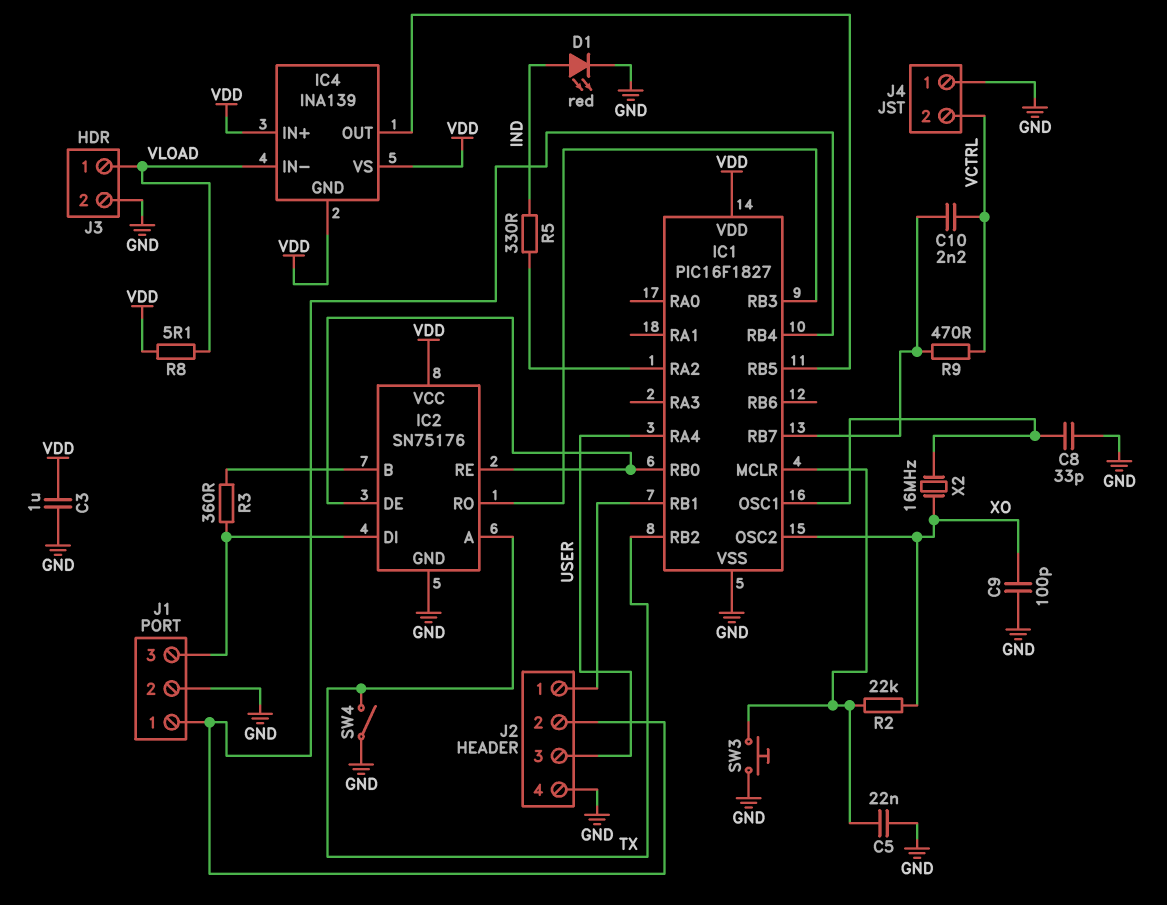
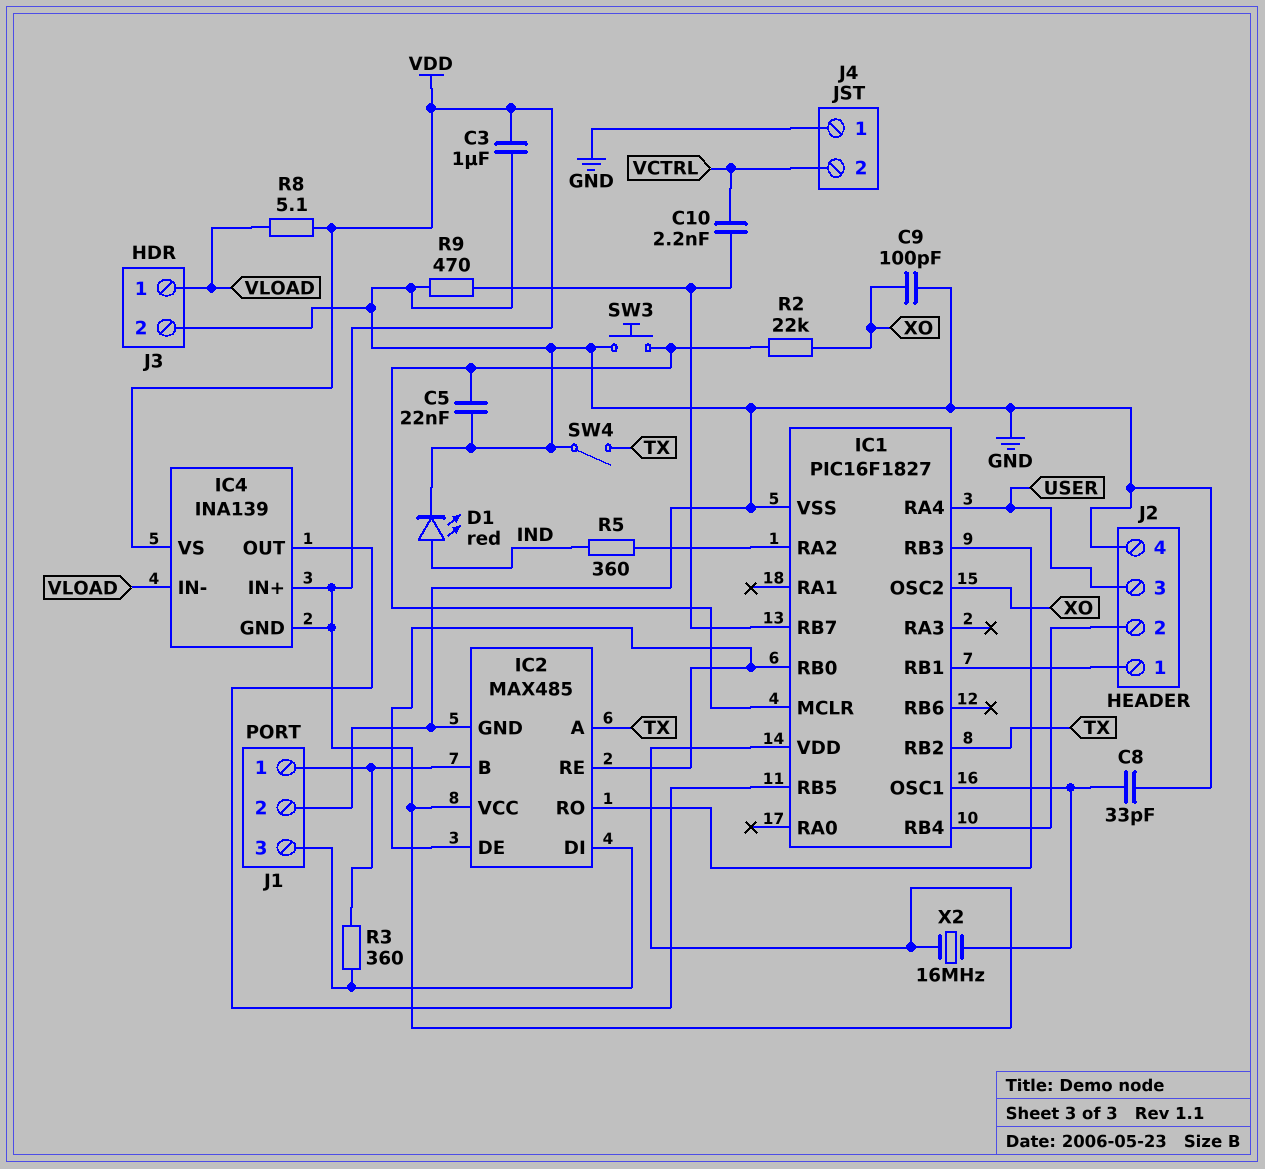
IC2: SN75176 -> MAX485
J1 pin 1: IC1/RB4 -> IC2/B
R5: 330 (IC1/RA2, IND) -> 360 (IC1/RA2, IND)
R9: 470 (IC1/RB7, VCTRL) -> 470 (GND, IC1/RB7)
X2: 16MHz (IC1/OSC1, XO) -> 16MHz (IC1/OSC1, VDD)

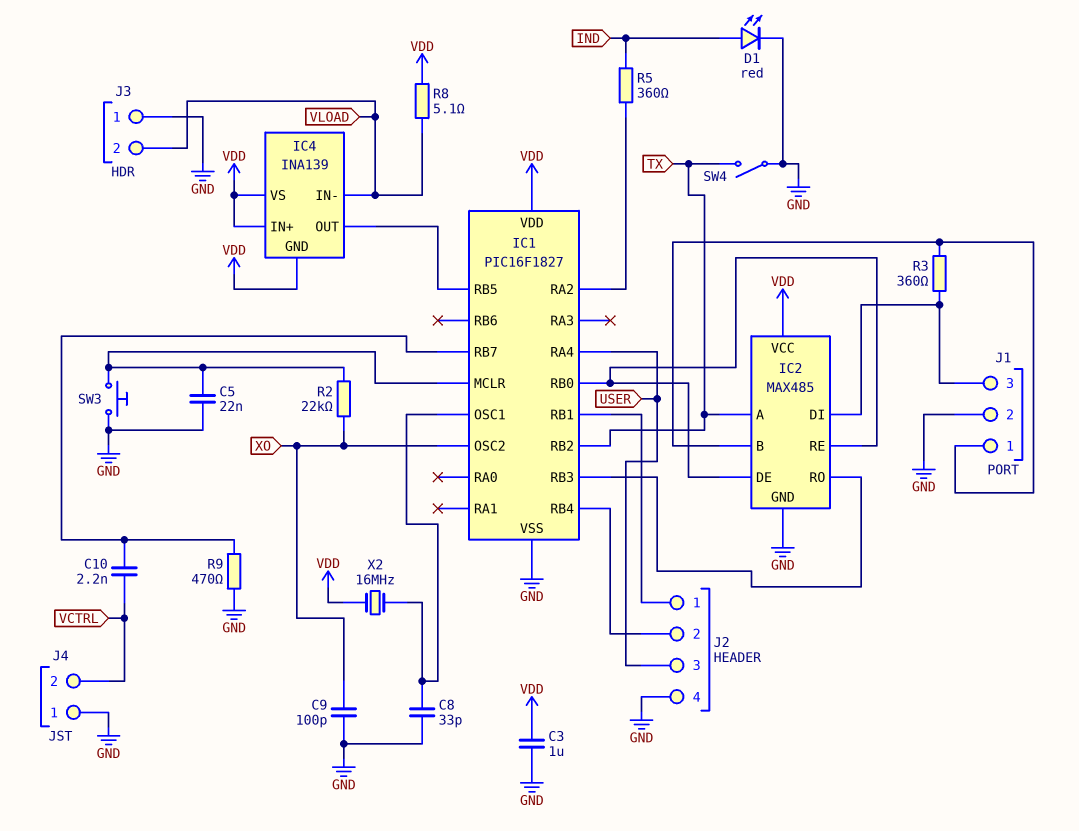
J3 pin 1: VLOAD -> GND
J3 pin 2: GND -> VLOAD

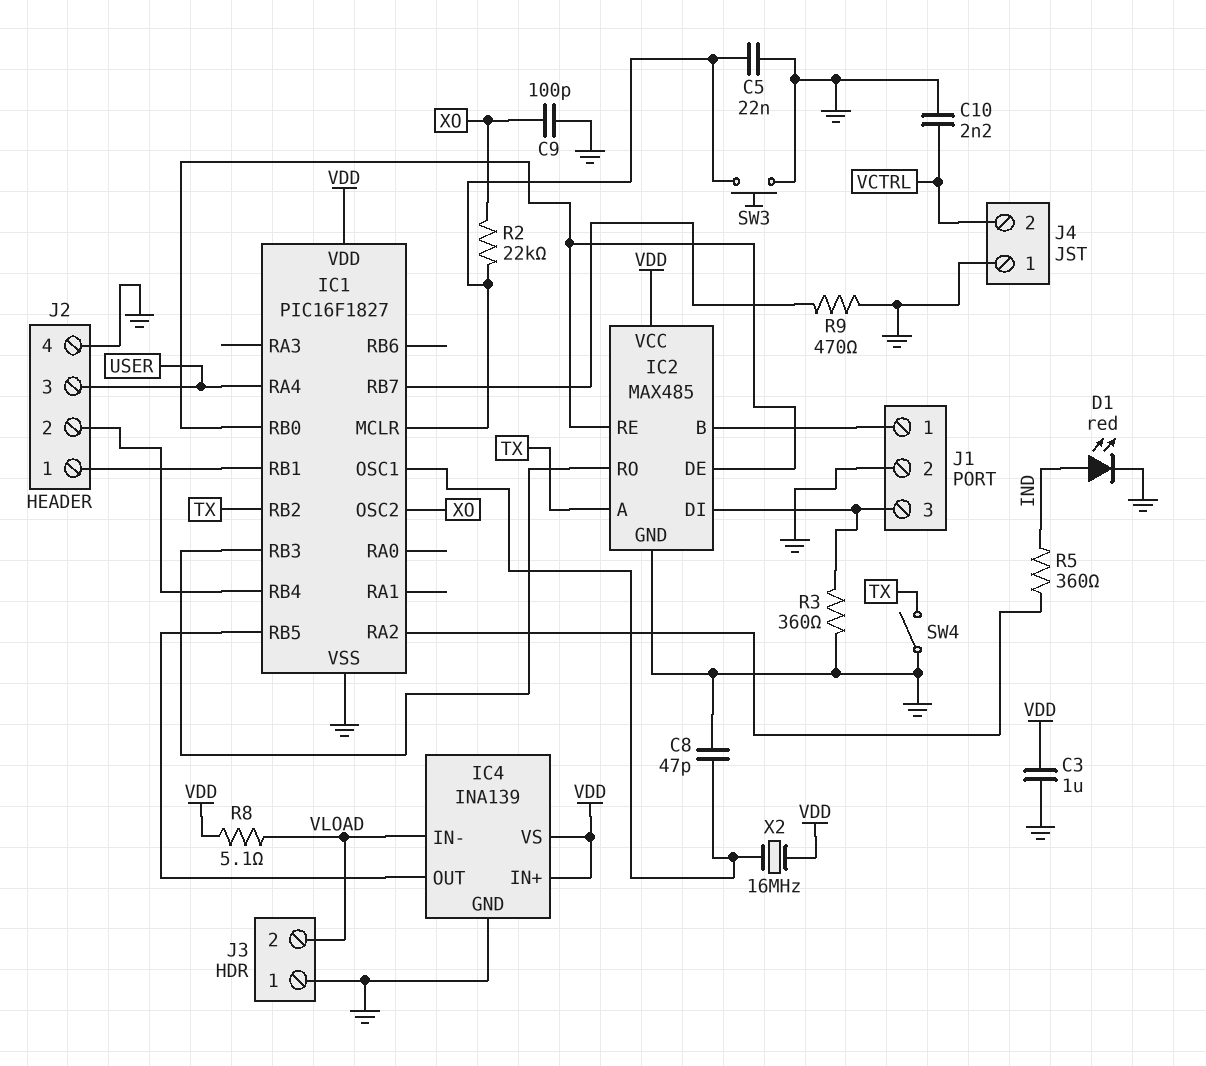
C8: 33pF (GND, IC1/OSC1) -> 47pF (GND, IC1/OSC1)
C10: 2.2nF (IC1/RB7, VCTRL) -> 2.2nF (GND, VCTRL)
IC4 pin GND: VDD -> GND
R3: 360 (IC2/B, IC2/DI) -> 360 (GND, IC2/DI)

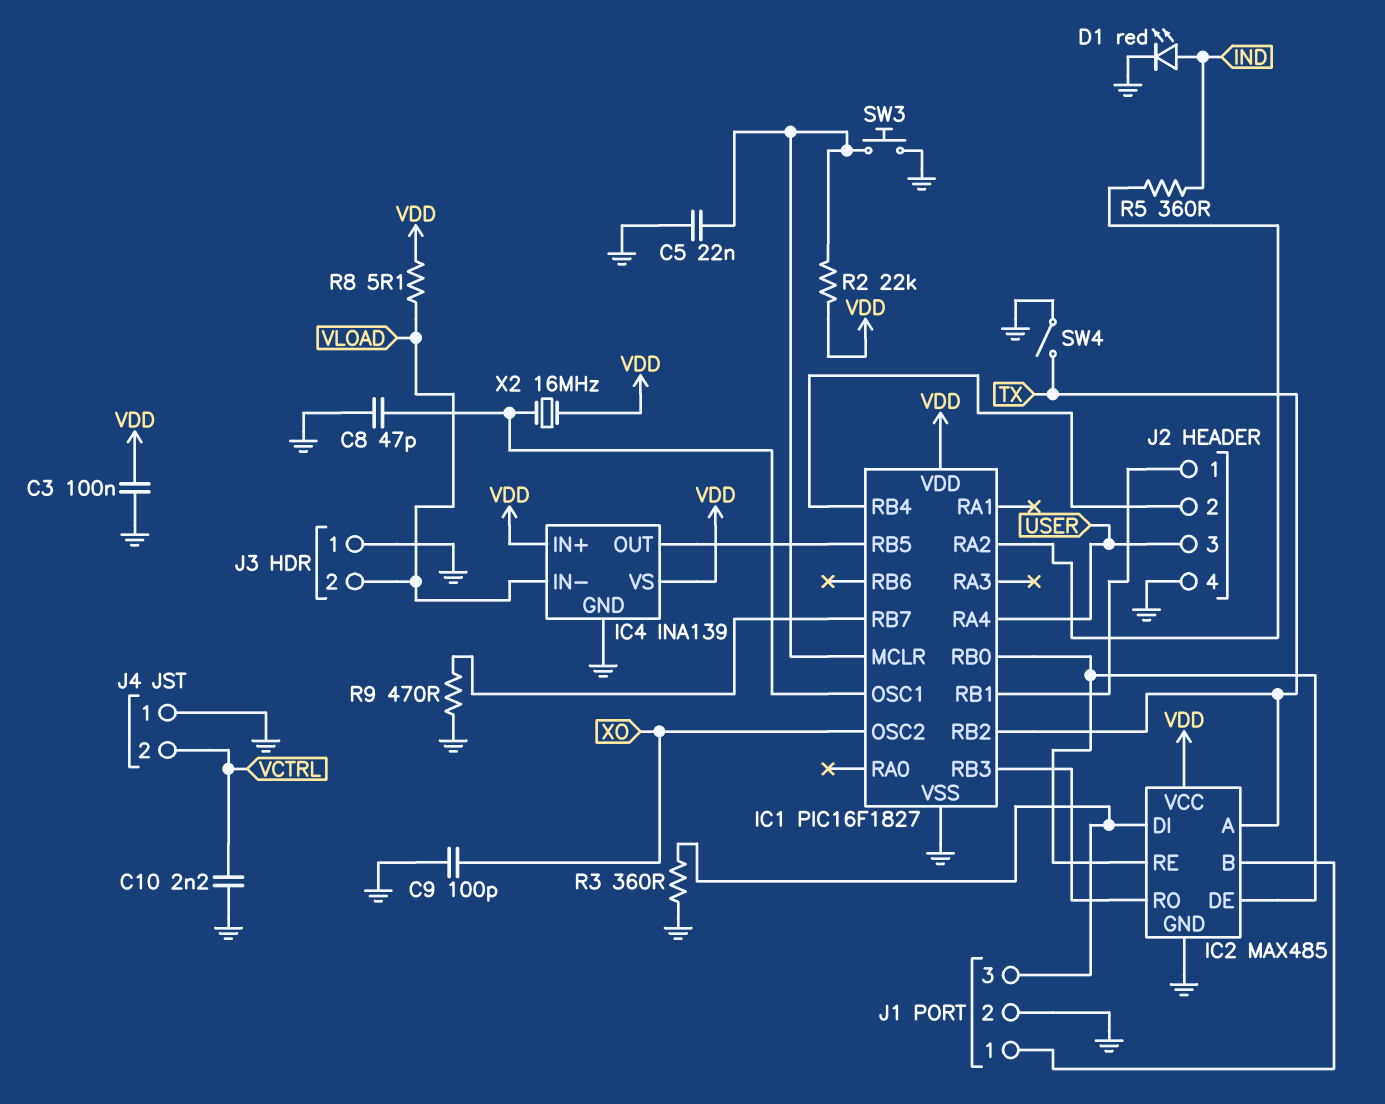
C3: 1uF (GND, VDD) -> 100nF (GND, VDD)
R2: 22k (IC1/MCLR, XO) -> 22k (IC1/MCLR, VDD)

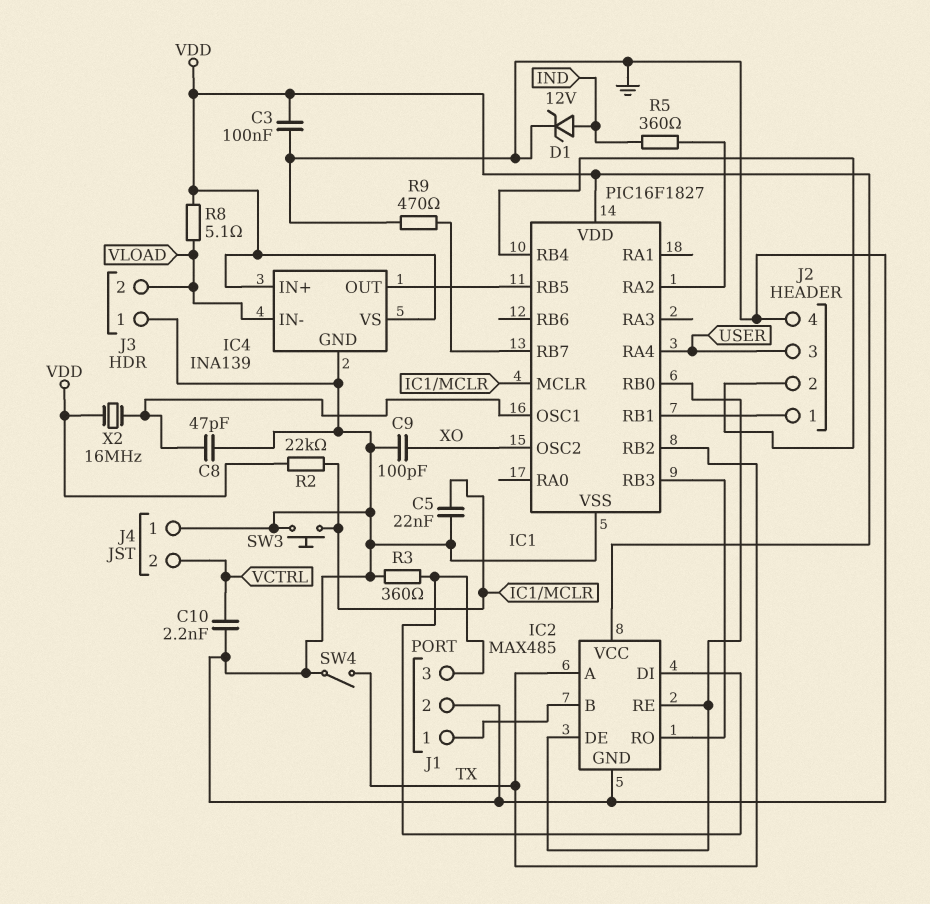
D1: LED red (A IND, K GND) -> zener 12V (A IND, K GND)

